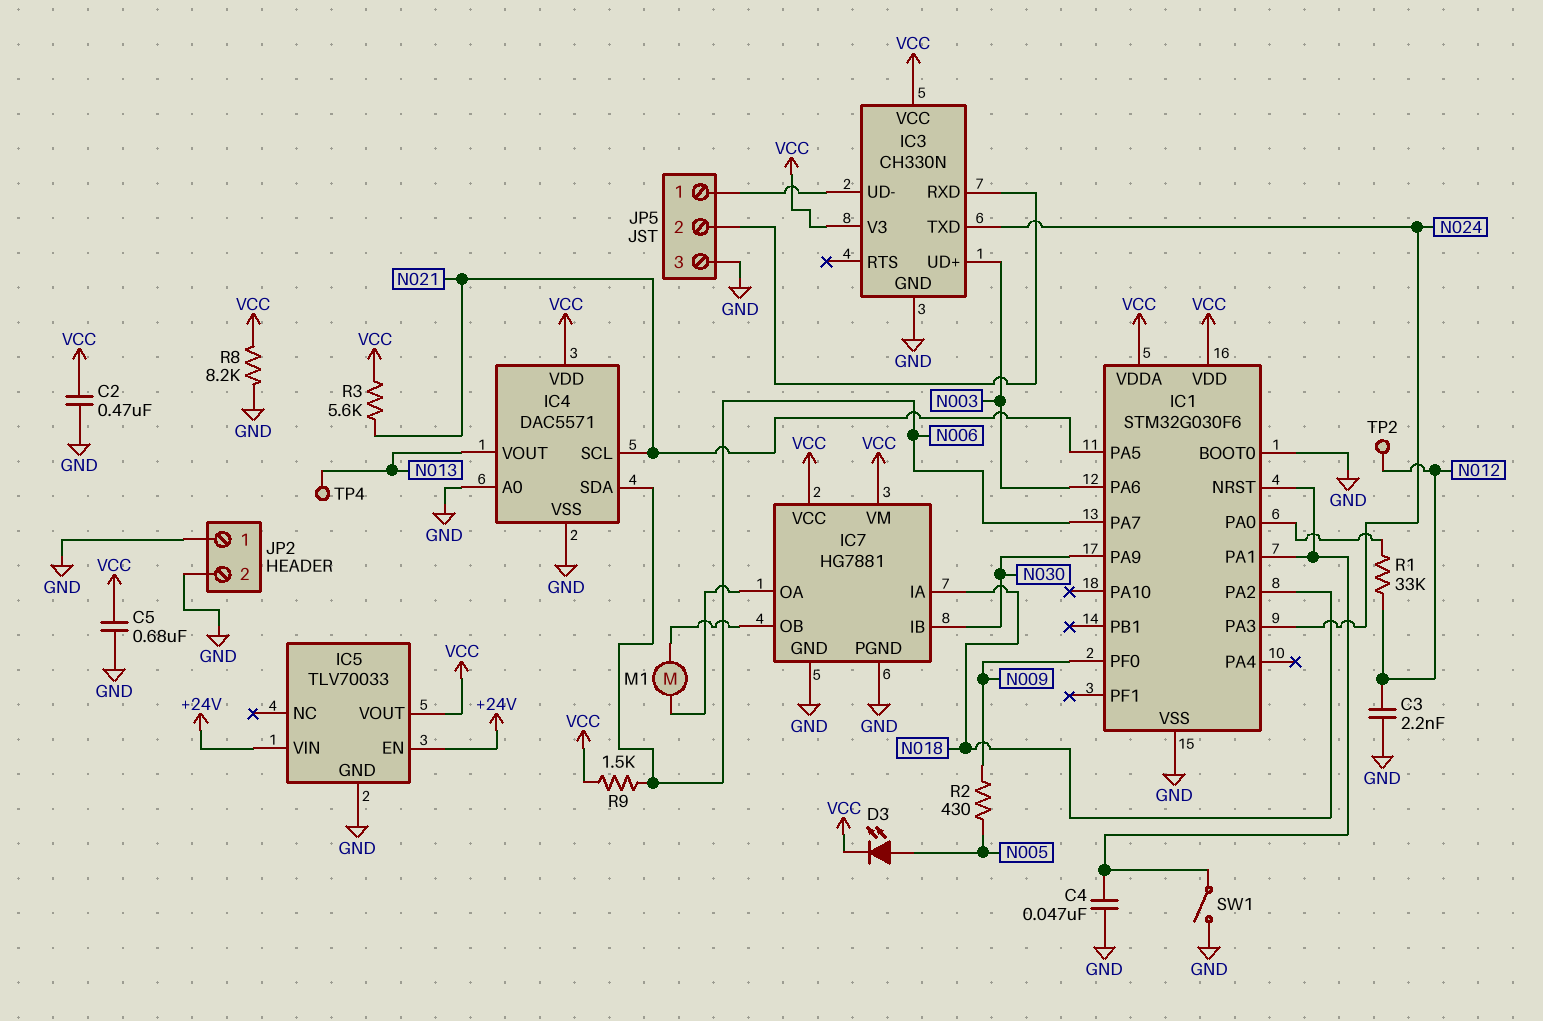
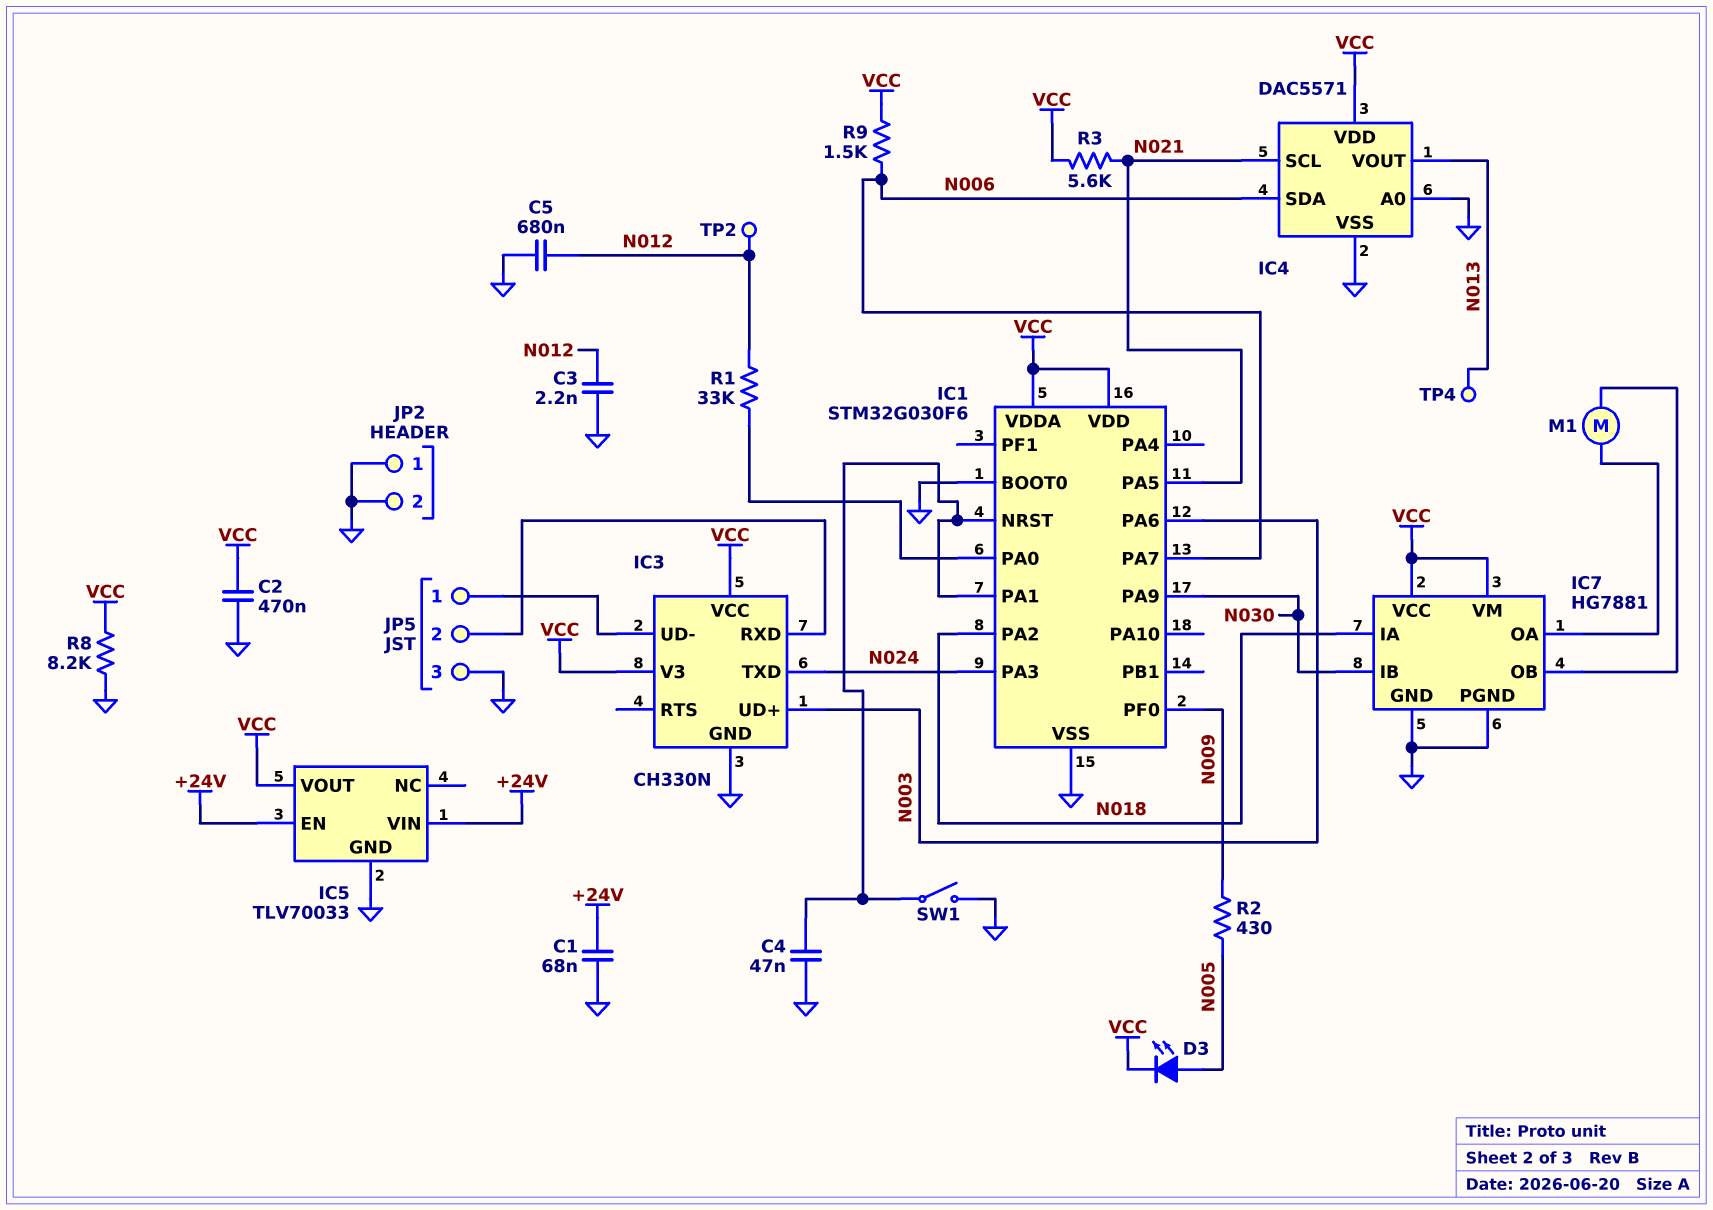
C1: none -> 68nF (+24V, GND)
C5: 680nF (GND, VCC) -> 680nF (GND, N012)

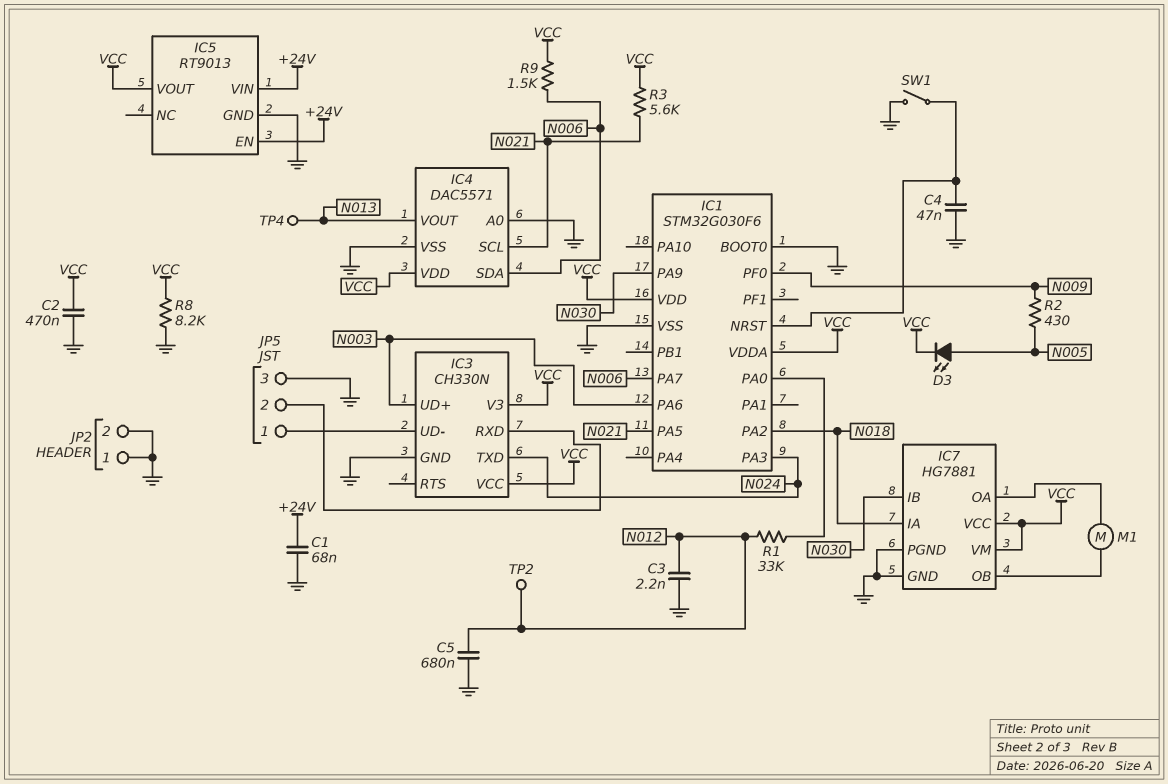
IC1 pin PA1: IC1/NRST -> none
IC5: TLV70033 -> RT9013

